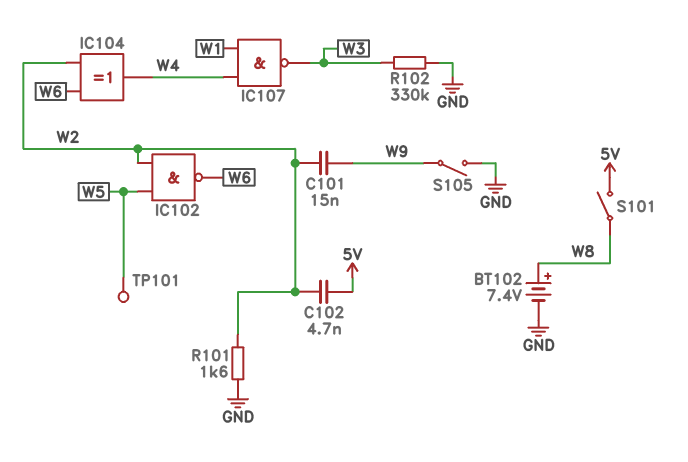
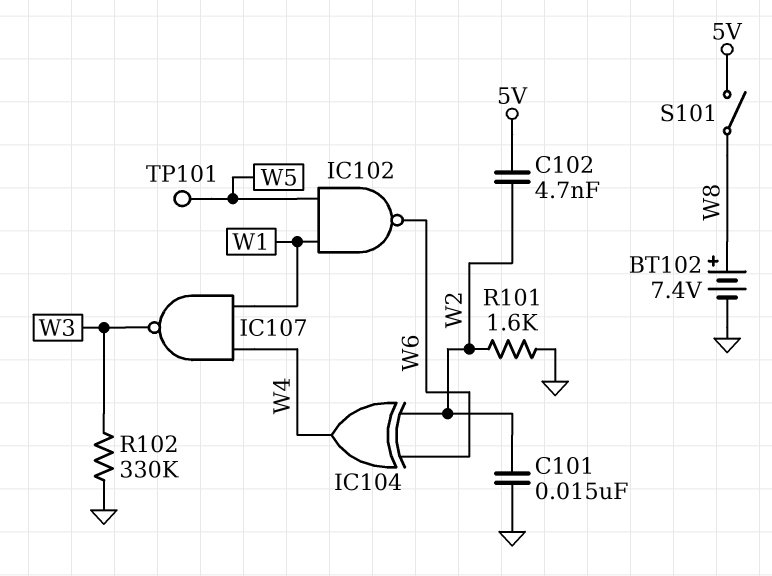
C101: 15nF (W2, W9) -> 15nF (GND, W2)
IC102: NAND (in W2, in W5, out W6) -> NAND (in W1, in W5, out W6)
S105: switch (GND, W9) -> none

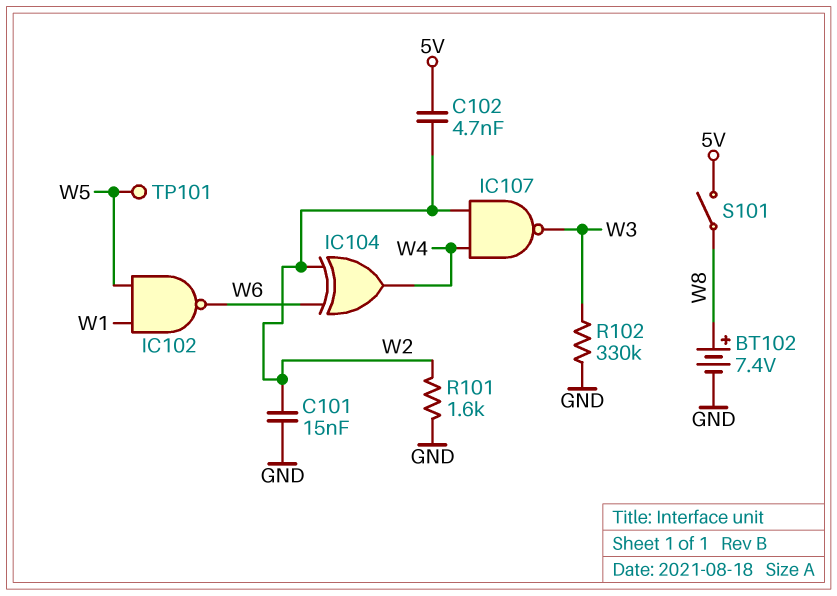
IC107: NAND (in W1, in W4, out W3) -> NAND (in W2, in W4, out W3)

